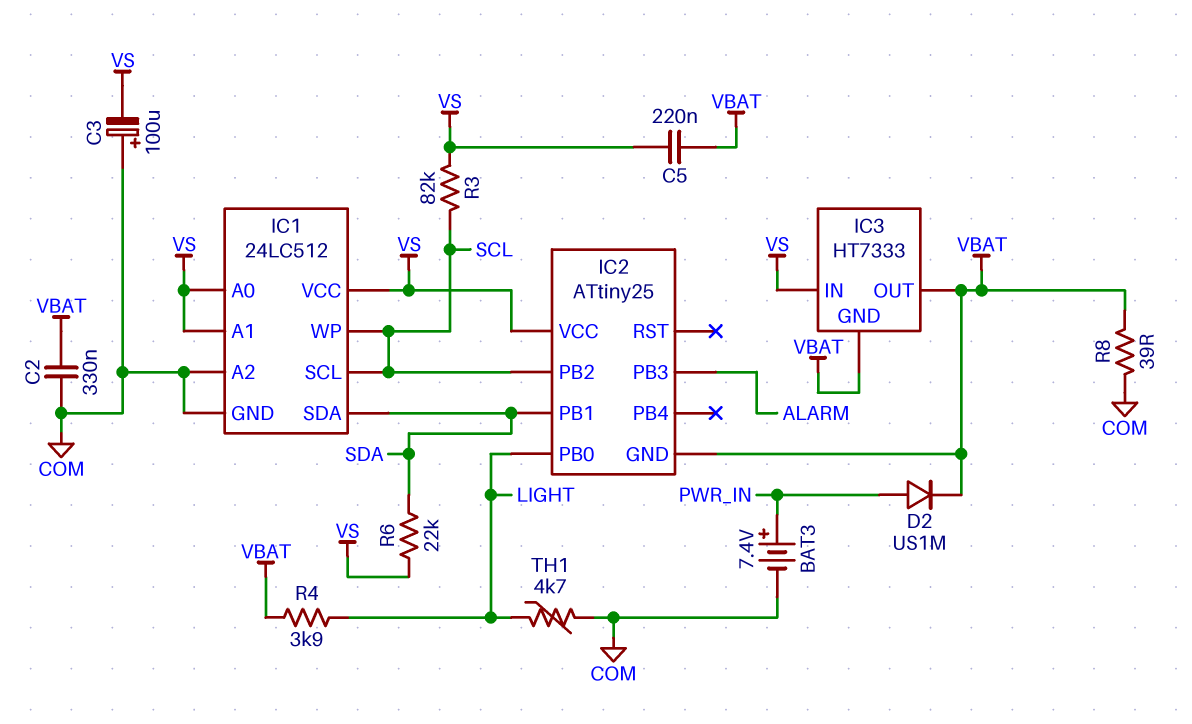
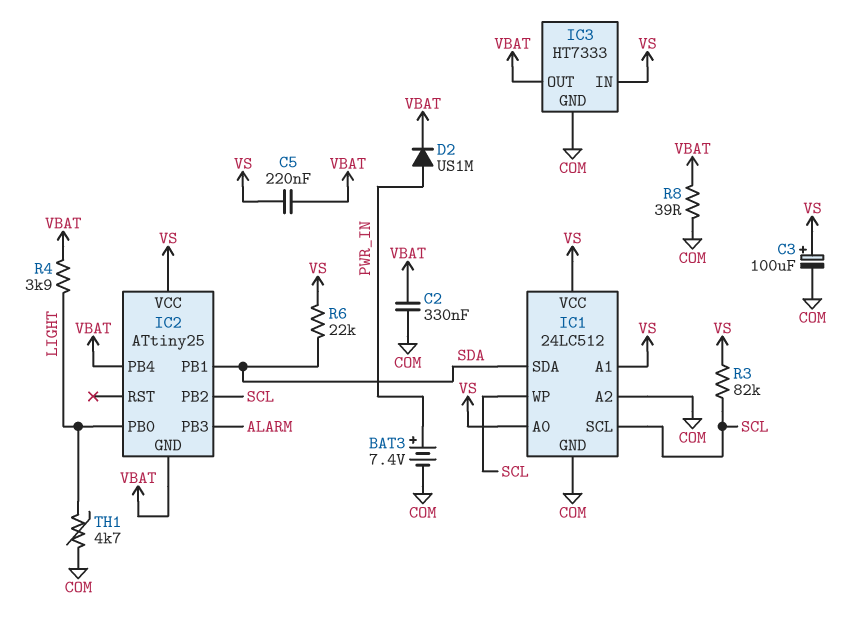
C3: 100uF (plus COM, minus VS) -> 100uF (plus VS, minus COM)
IC2 pin PB4: none -> VBAT
IC3 pin GND: VBAT -> COM

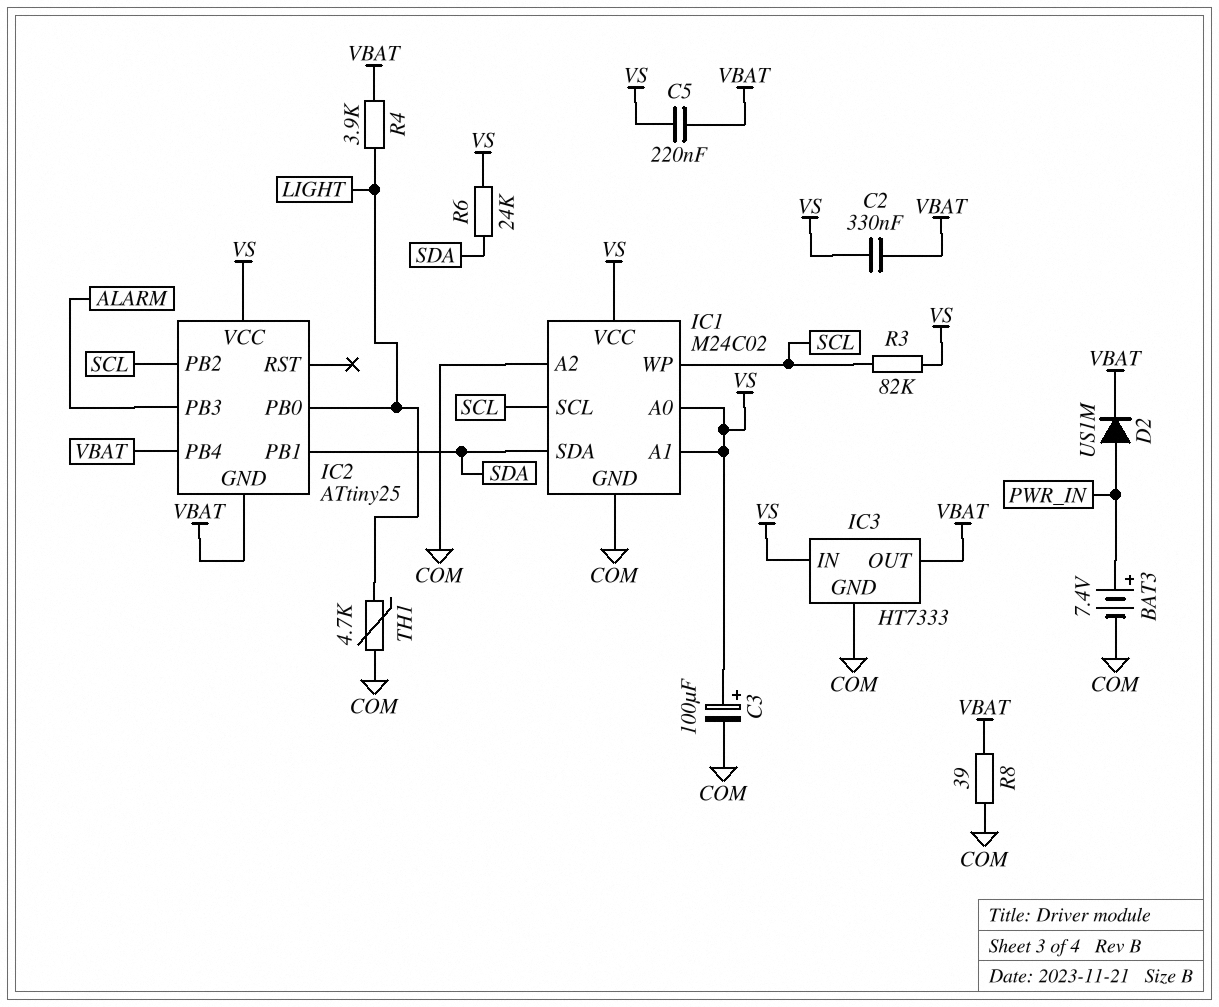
C2: 330nF (COM, VBAT) -> 330nF (VBAT, VS)
IC1: 24LC512 -> M24C02
R6: 22k (SDA, VS) -> 24k (SDA, VS)

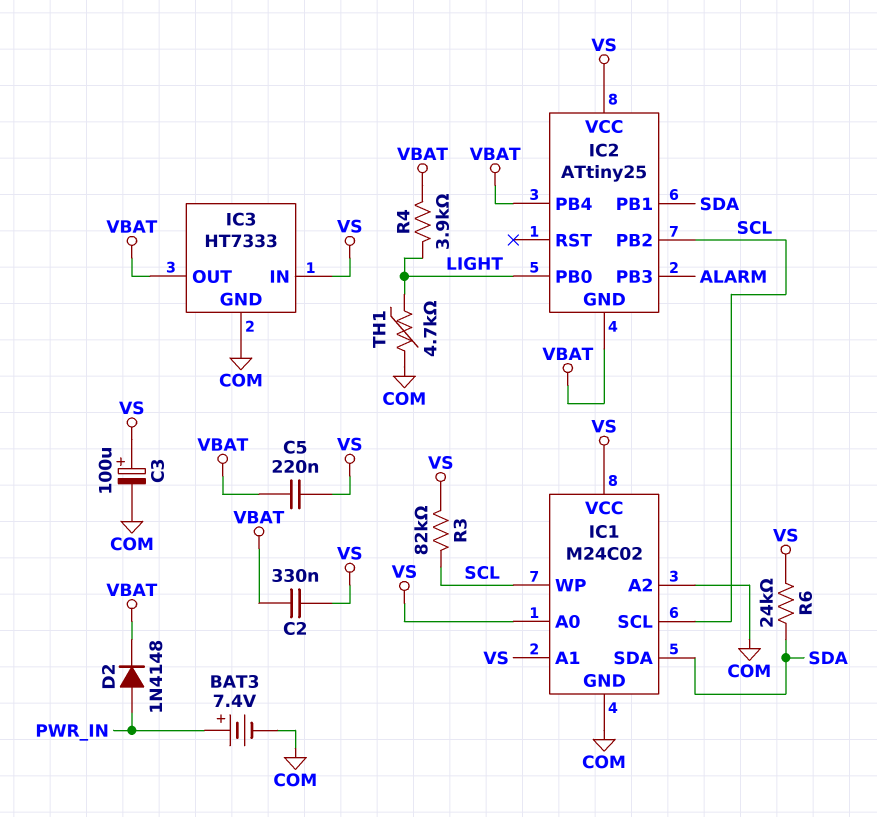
D2: diode US1M (A PWR_IN, K VBAT) -> diode 1N4148 (A PWR_IN, K VBAT)
R8: 39 (COM, VBAT) -> none

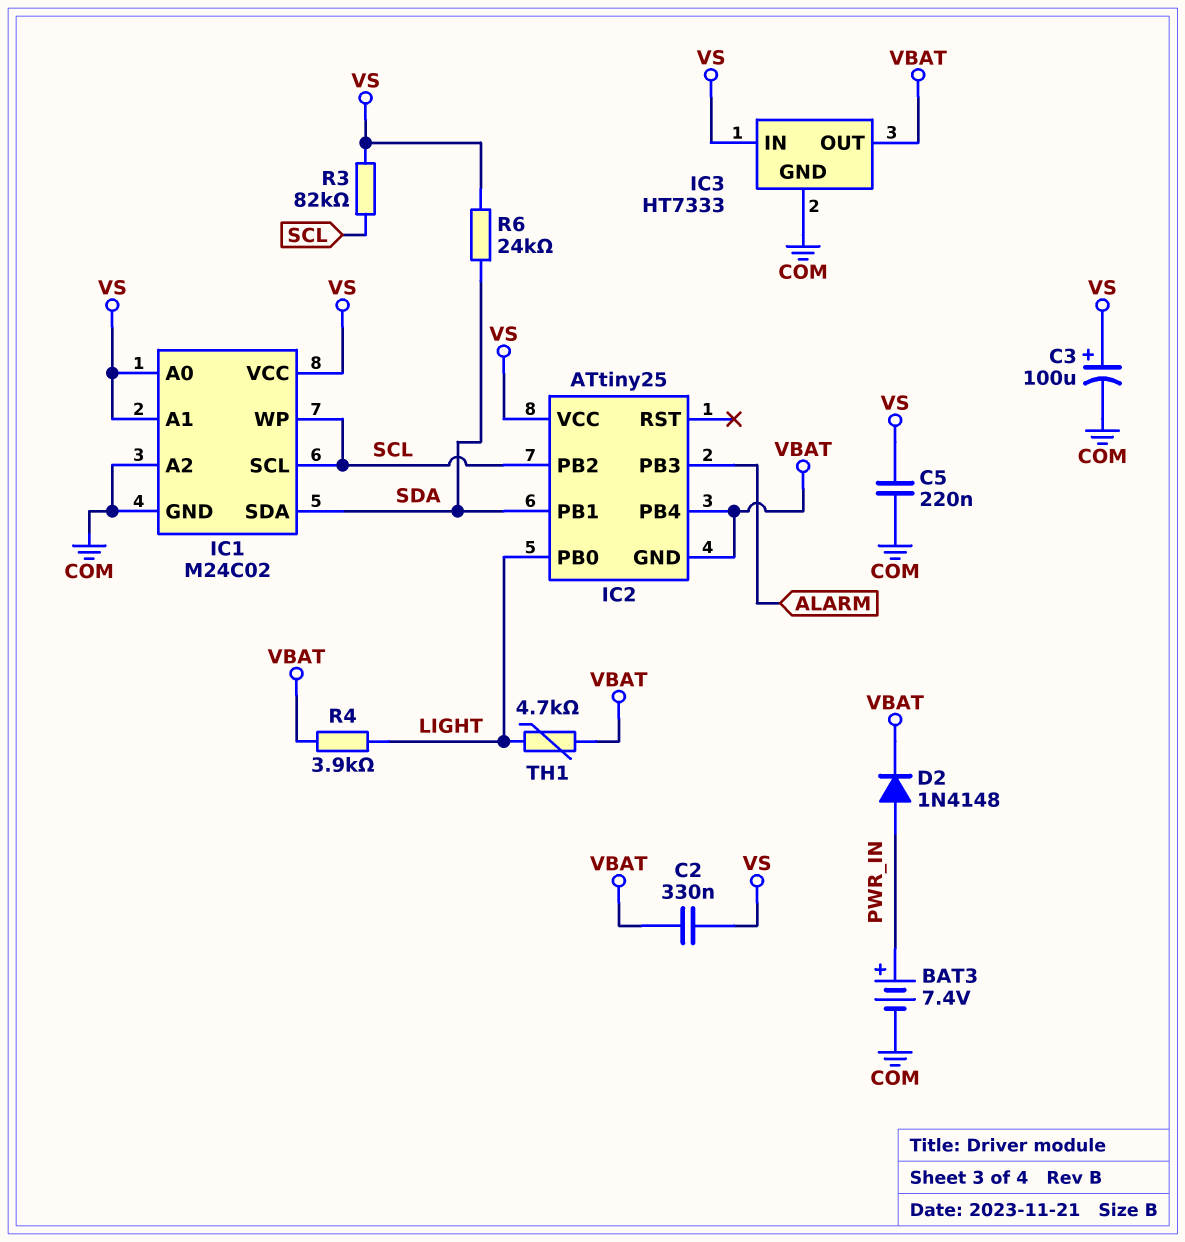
C5: 220nF (VBAT, VS) -> 220nF (COM, VS)
TH1: 4.7k (COM, LIGHT) -> 4.7k (LIGHT, VBAT)

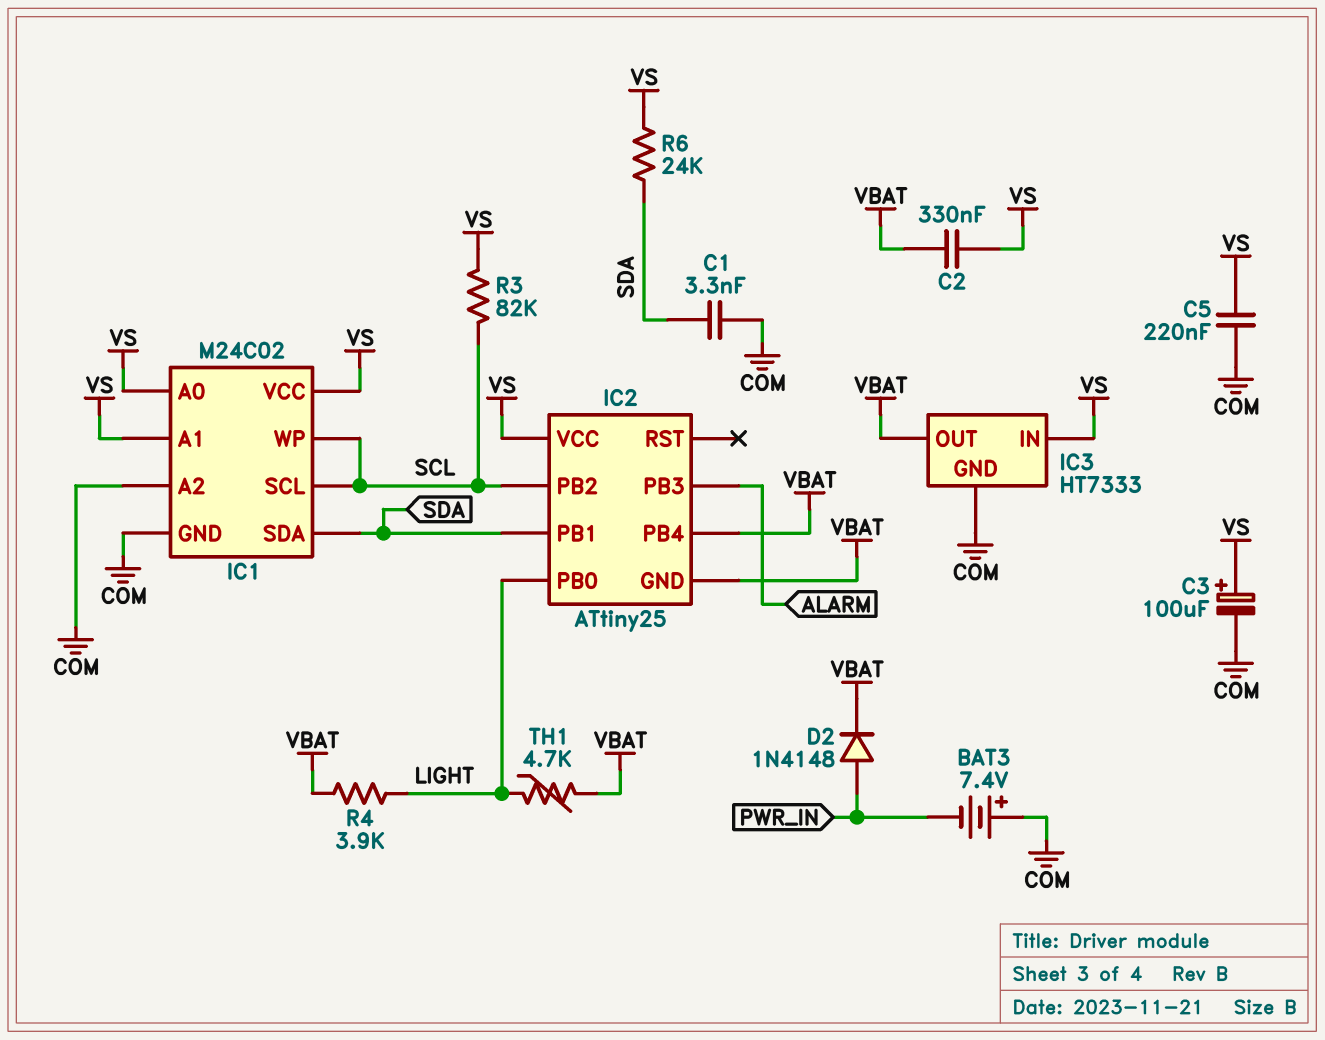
BAT3: 7.4V (plus PWR_IN, minus COM) -> 7.4V (plus COM, minus PWR_IN)
C1: none -> 3.3nF (COM, SDA)

